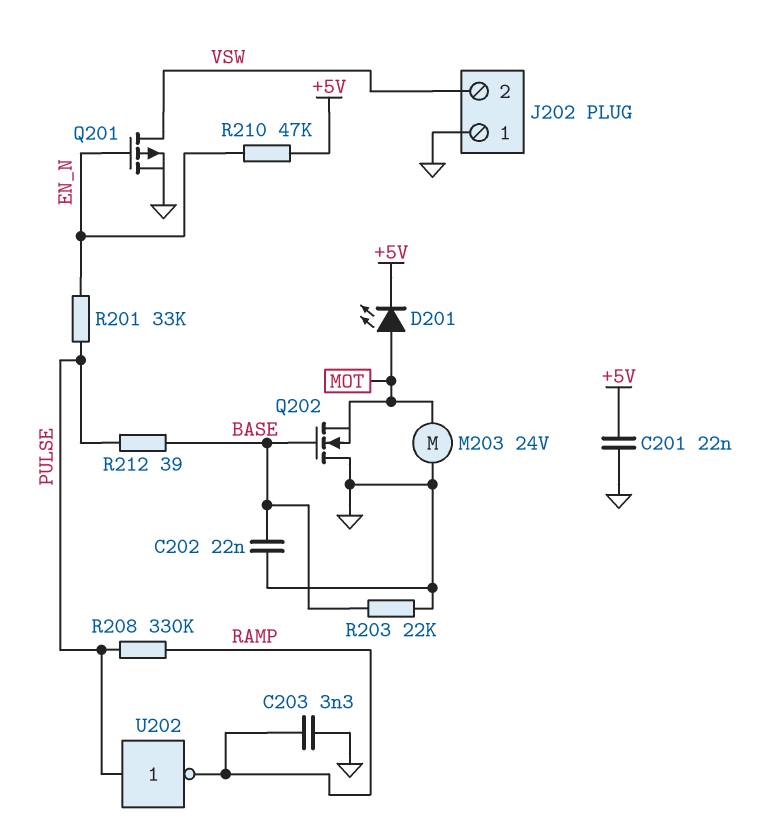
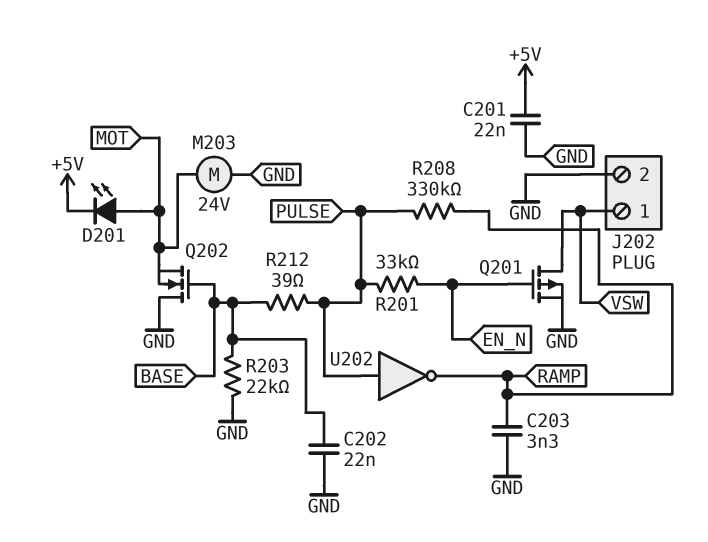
J202 pin 1: GND -> VSW
J202 pin 2: VSW -> GND
R210: 47k (+5V, EN_N) -> none

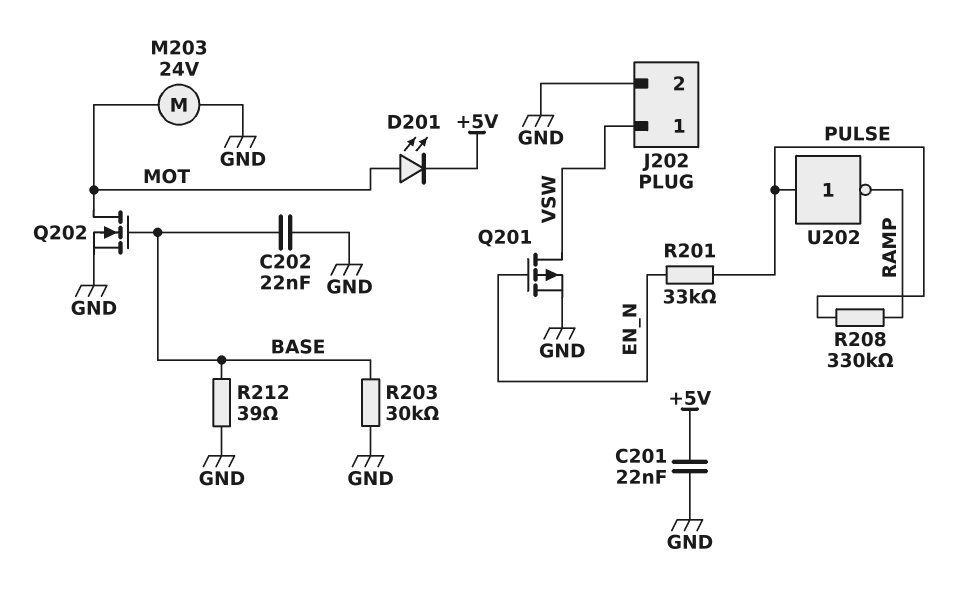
C203: 3.3nF (GND, RAMP) -> none
Q202: NMOS (G BASE, D GND, S MOT) -> NMOS (G BASE, D MOT, S GND)
R203: 22k (BASE, GND) -> 30k (BASE, GND)
R212: 39 (BASE, PULSE) -> 39 (BASE, GND)

